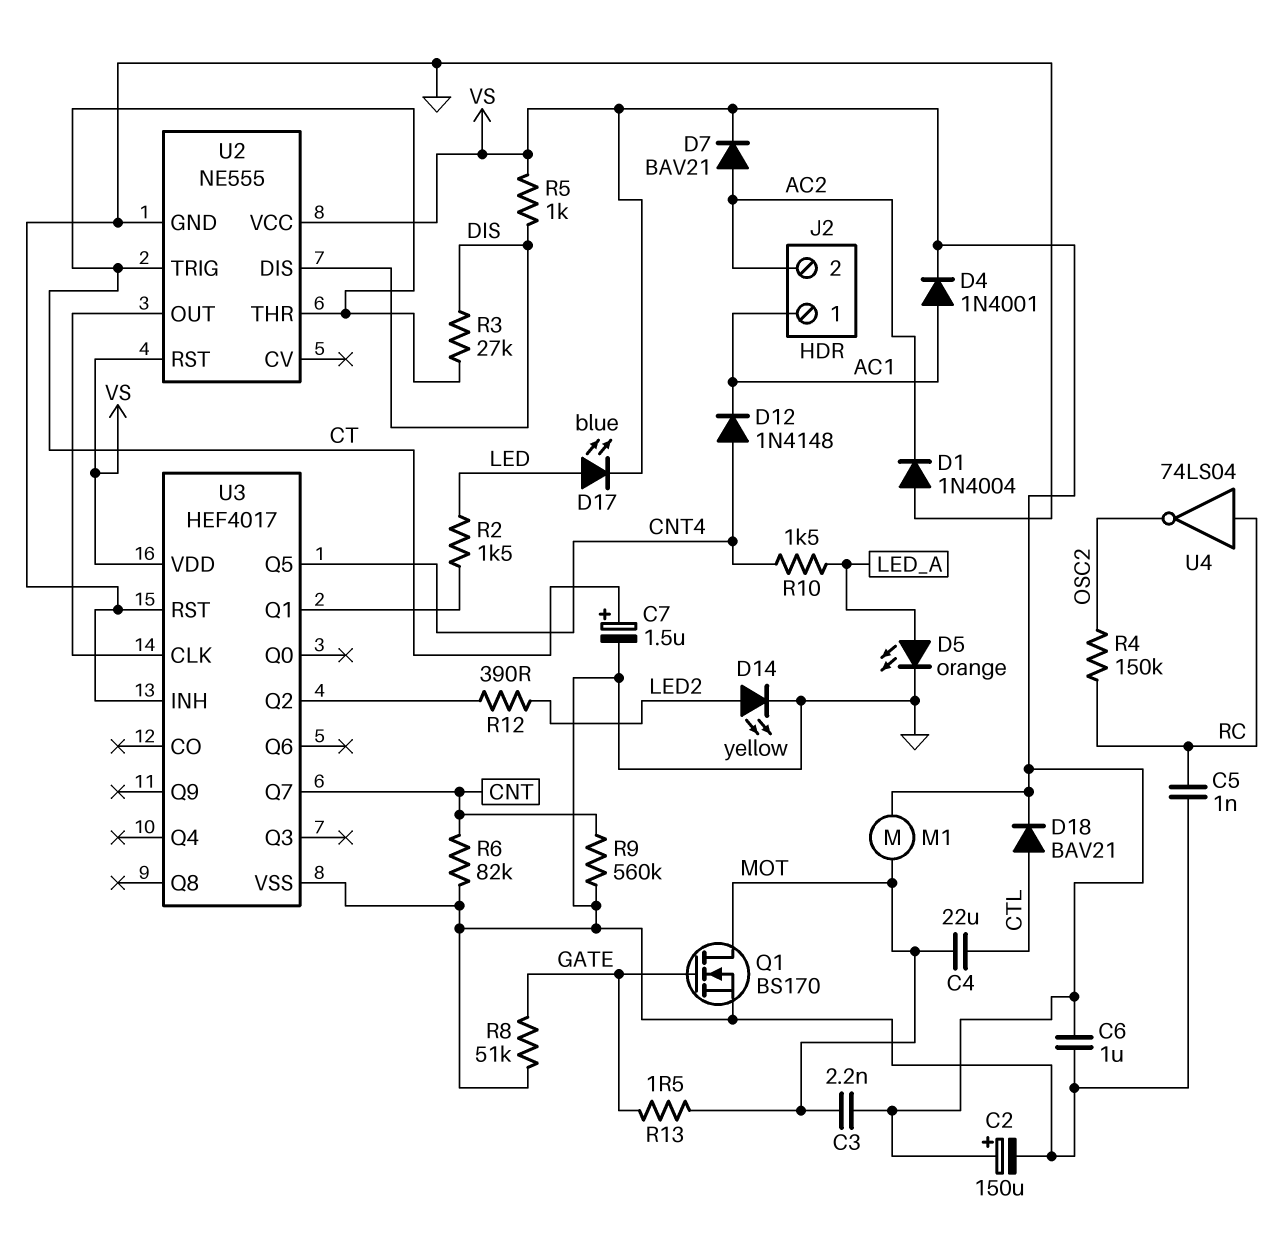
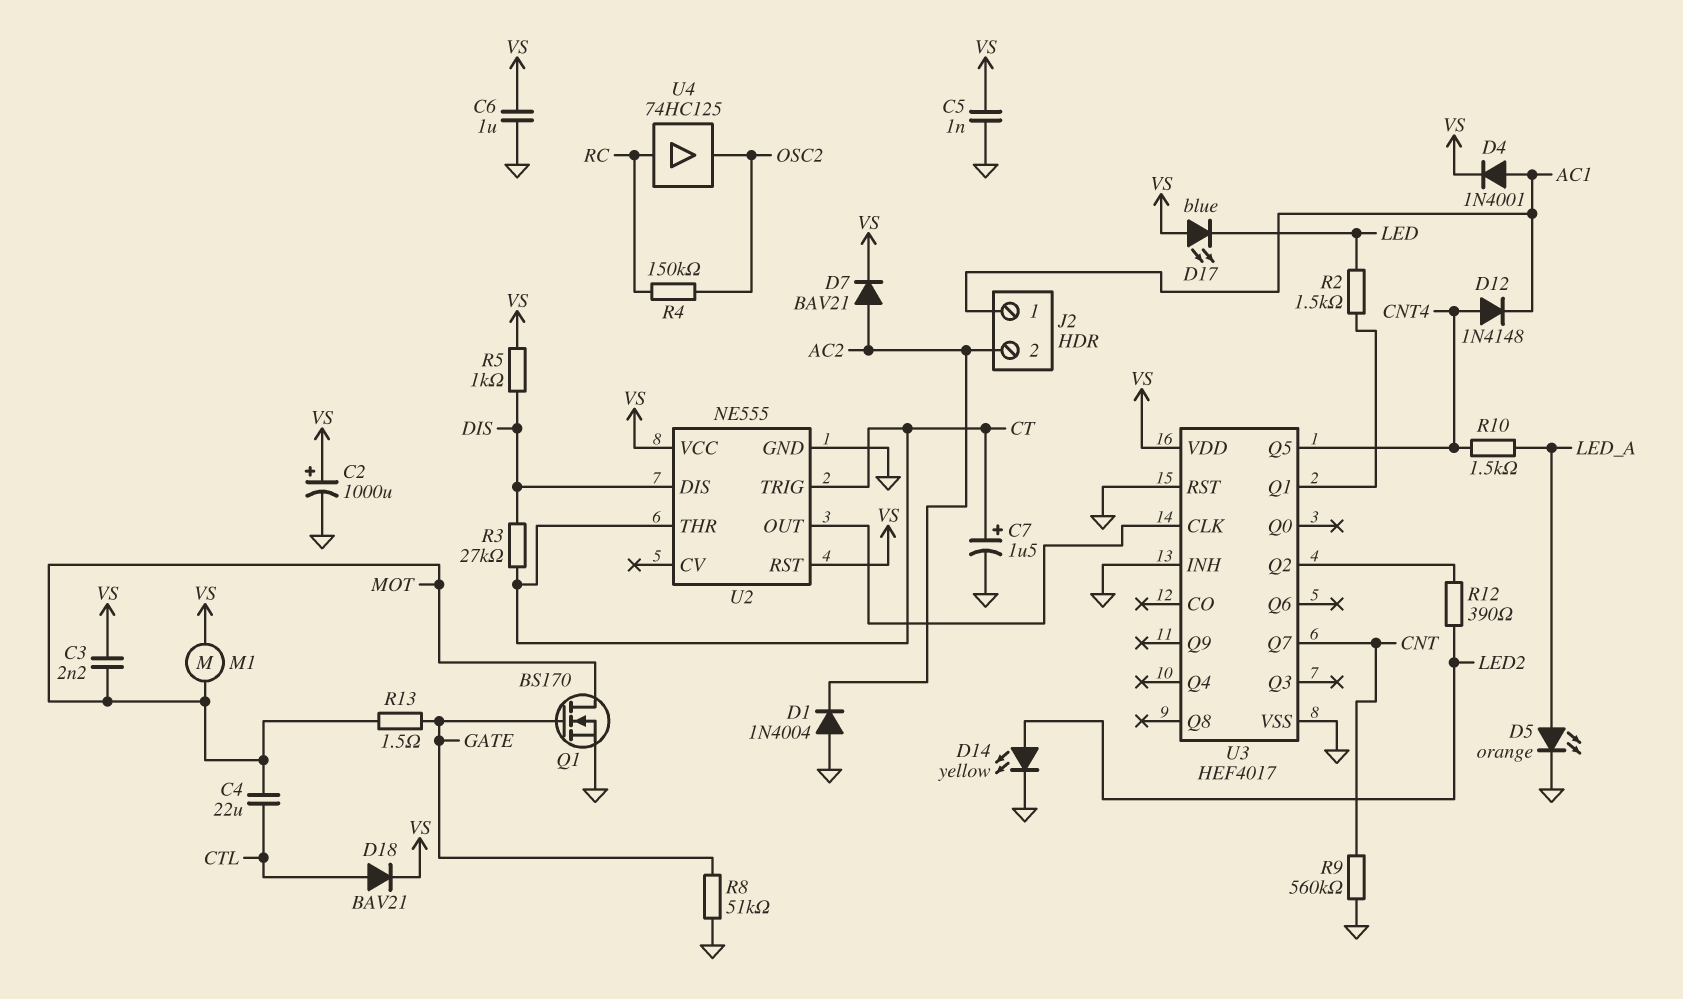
C2: 150uF (plus VS, minus GND) -> 1000uF (plus VS, minus GND)
C5: 1nF (GND, RC) -> 1nF (GND, VS)
D17: LED blue (A LED, K VS) -> LED blue (A VS, K LED)
R6: 82k (CNT, GND) -> none
U4: NOT 74LS04 (in RC, out OSC2) -> buffer 74HC125 (in RC, out OSC2)

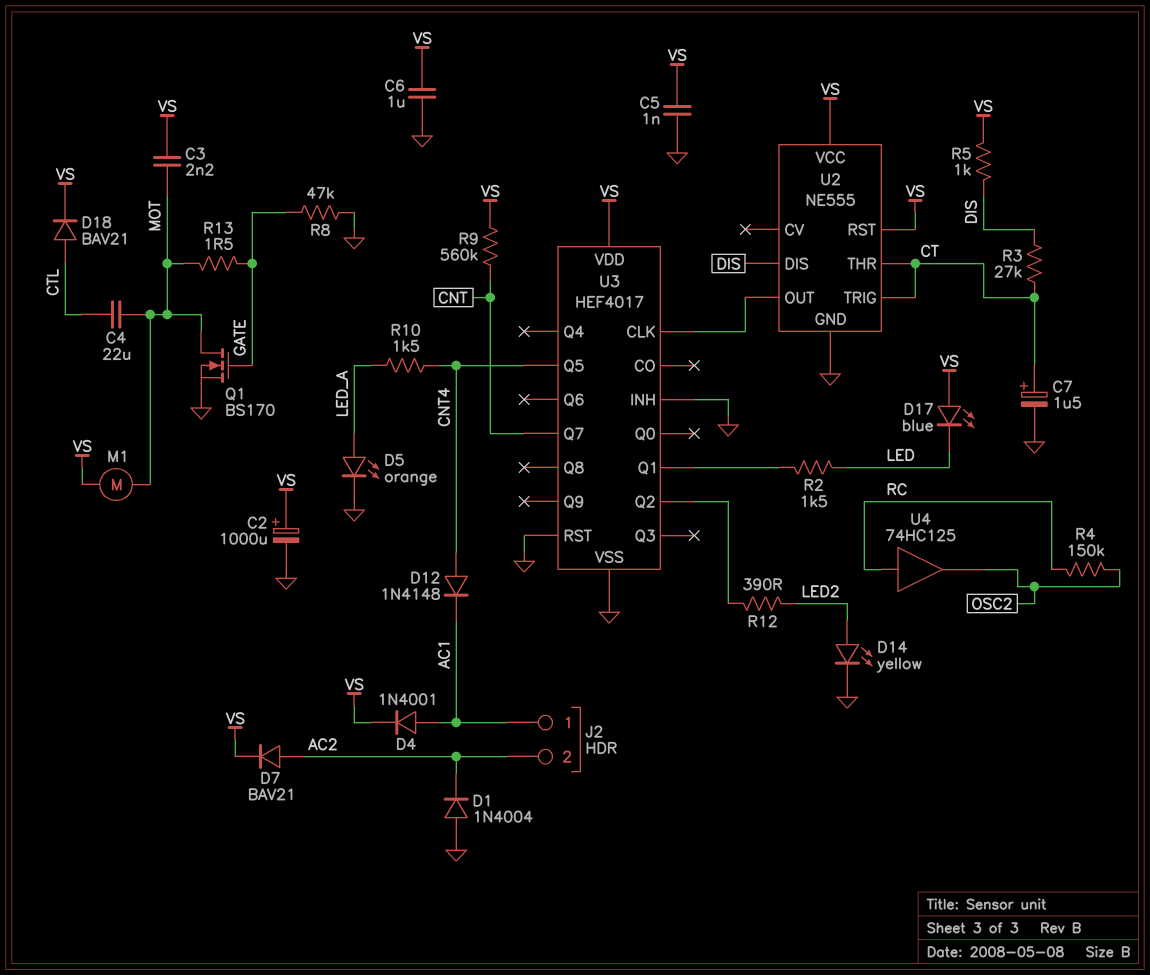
R8: 51k (GATE, GND) -> 47k (GATE, GND)
R9: 560k (CNT, GND) -> 560k (CNT, VS)

